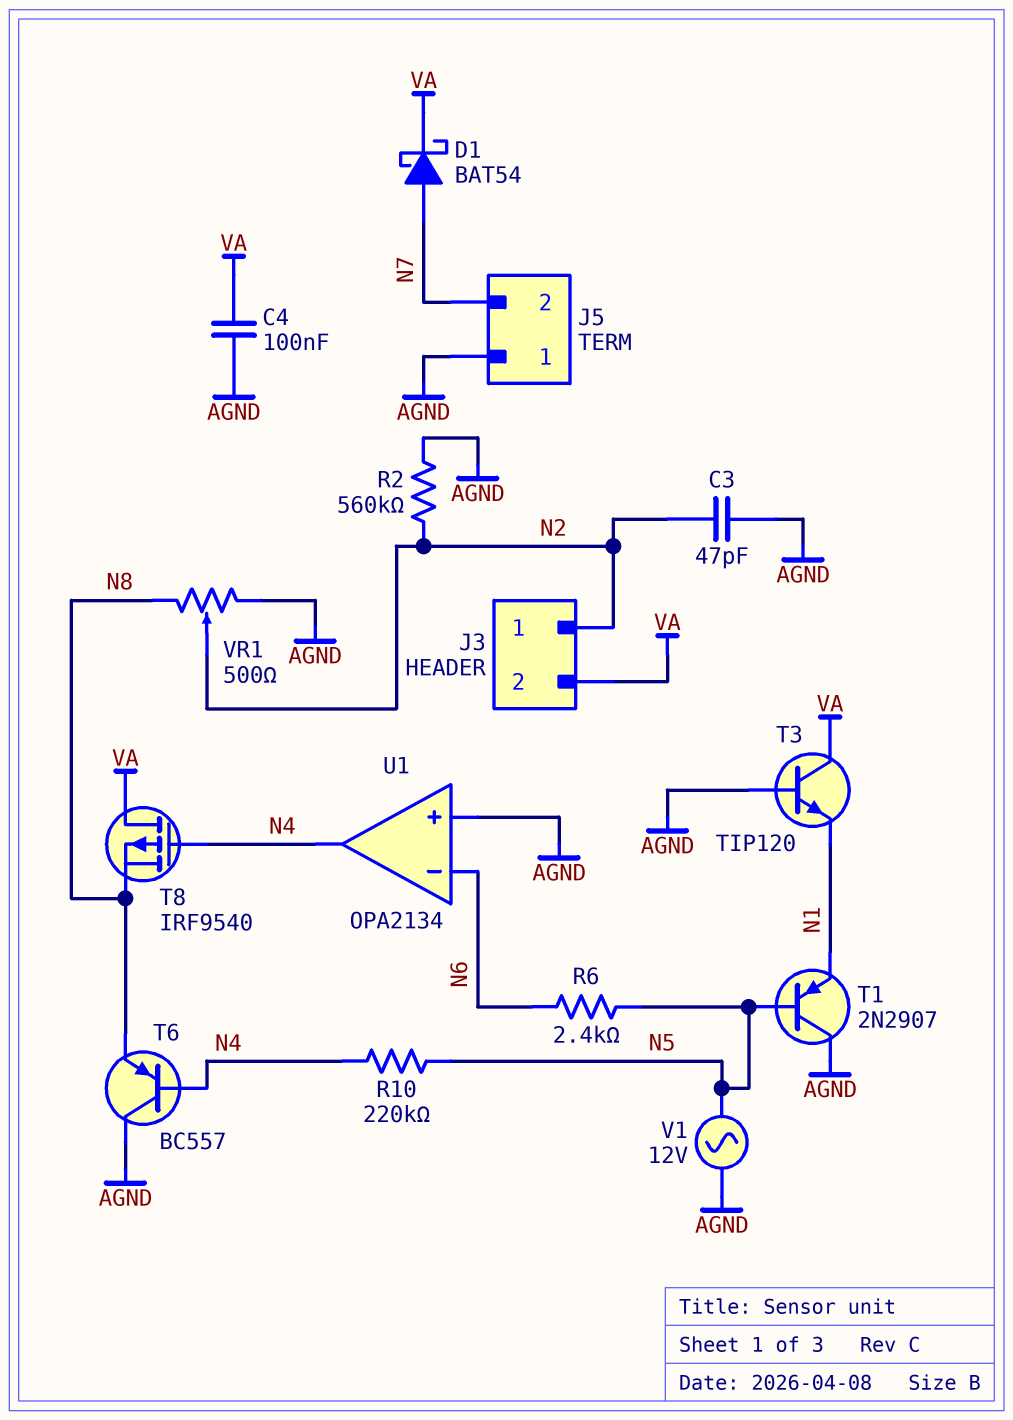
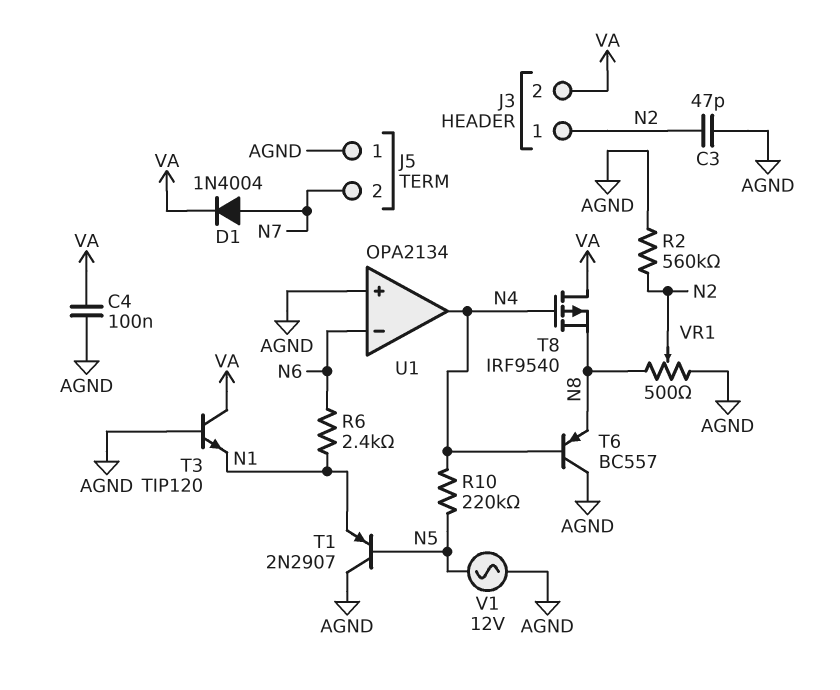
D1: schottky BAT54 (A N7, K VA) -> diode 1N4004 (A N7, K VA)
R6: 2.4k (N5, N6) -> 2.4k (N1, N6)

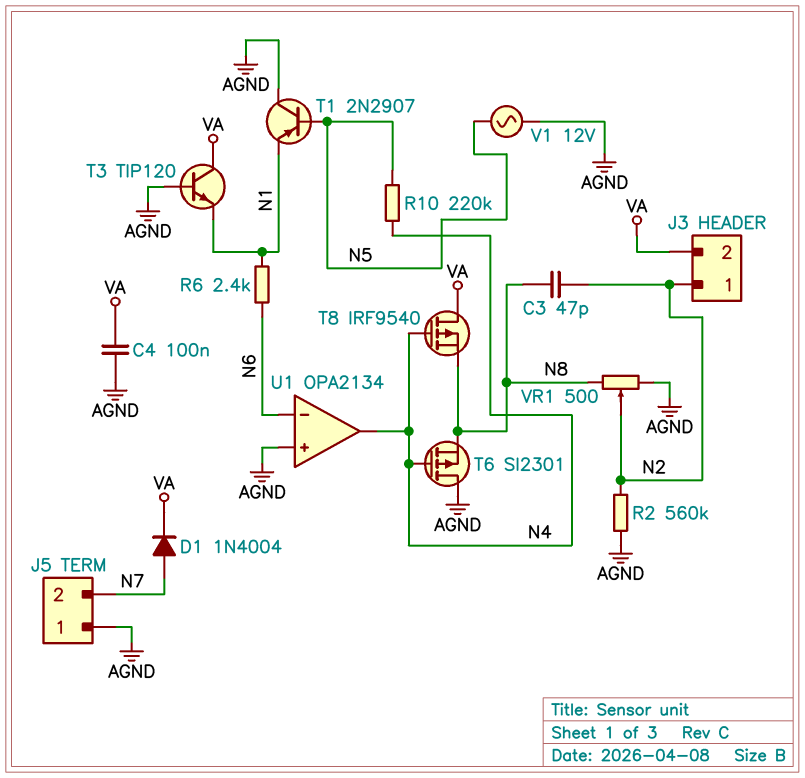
C3: 47pF (AGND, N2) -> 47pF (N2, N8)
T6: PNP BC557 (B N4, C AGND, E N8) -> PMOS SI2301 (G N4, D AGND, S N8)

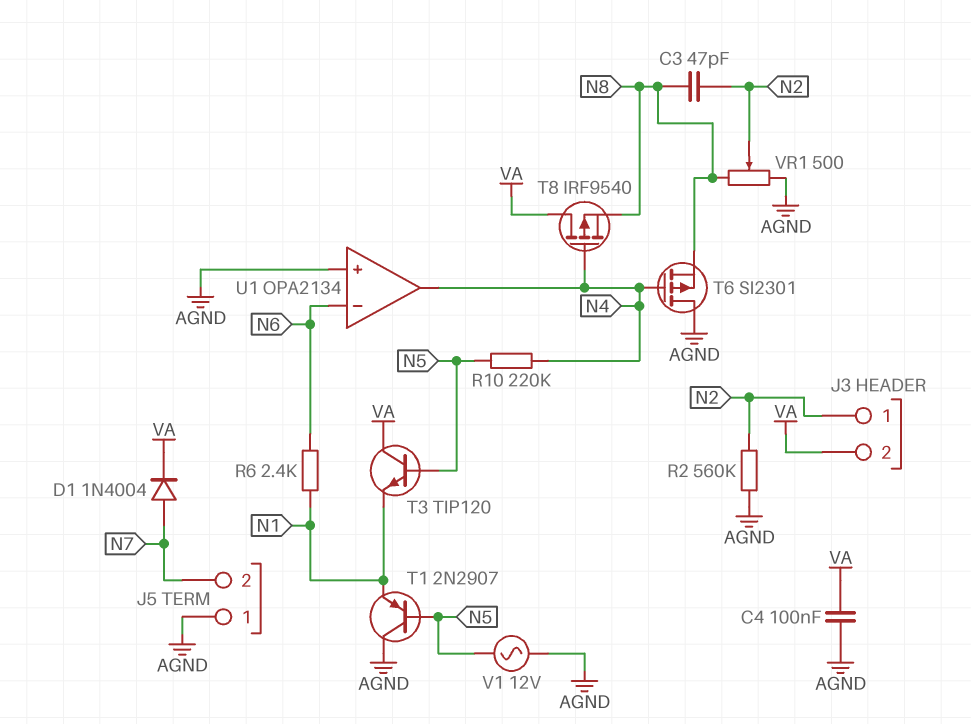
T3: NPN TIP120 (B AGND, C VA, E N1) -> NPN TIP120 (B N5, C VA, E N1)

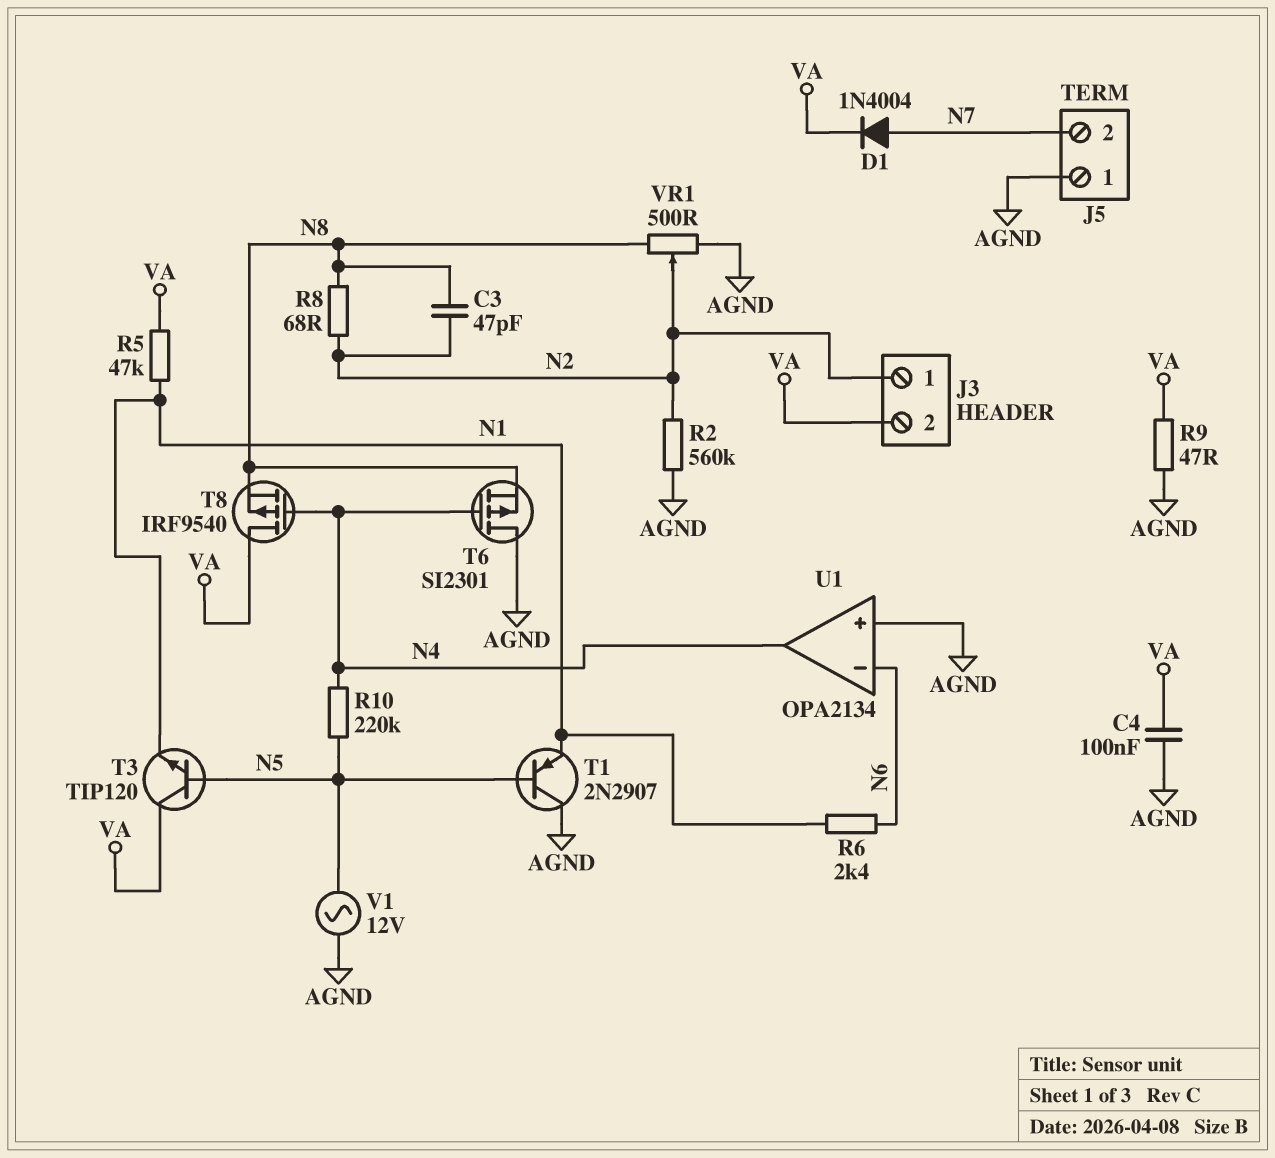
R5: none -> 47k (N1, VA)
R8: none -> 68 (N2, N8)
R9: none -> 47 (AGND, VA)

